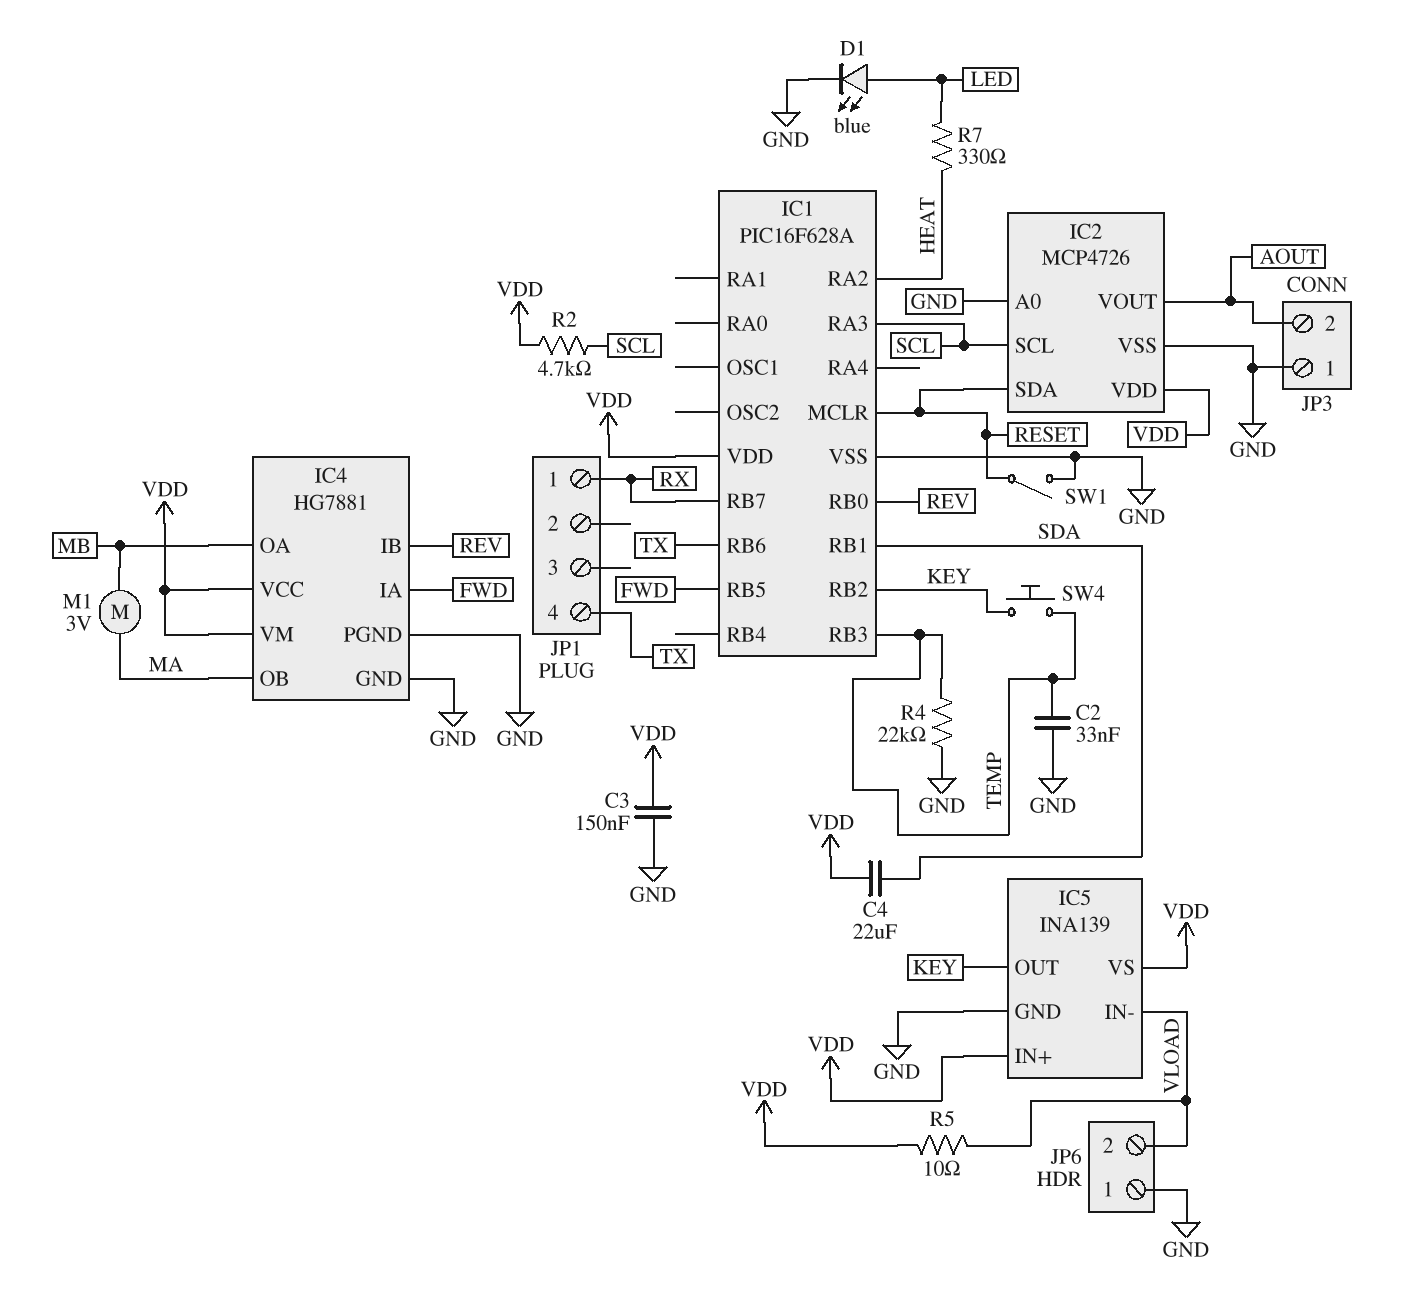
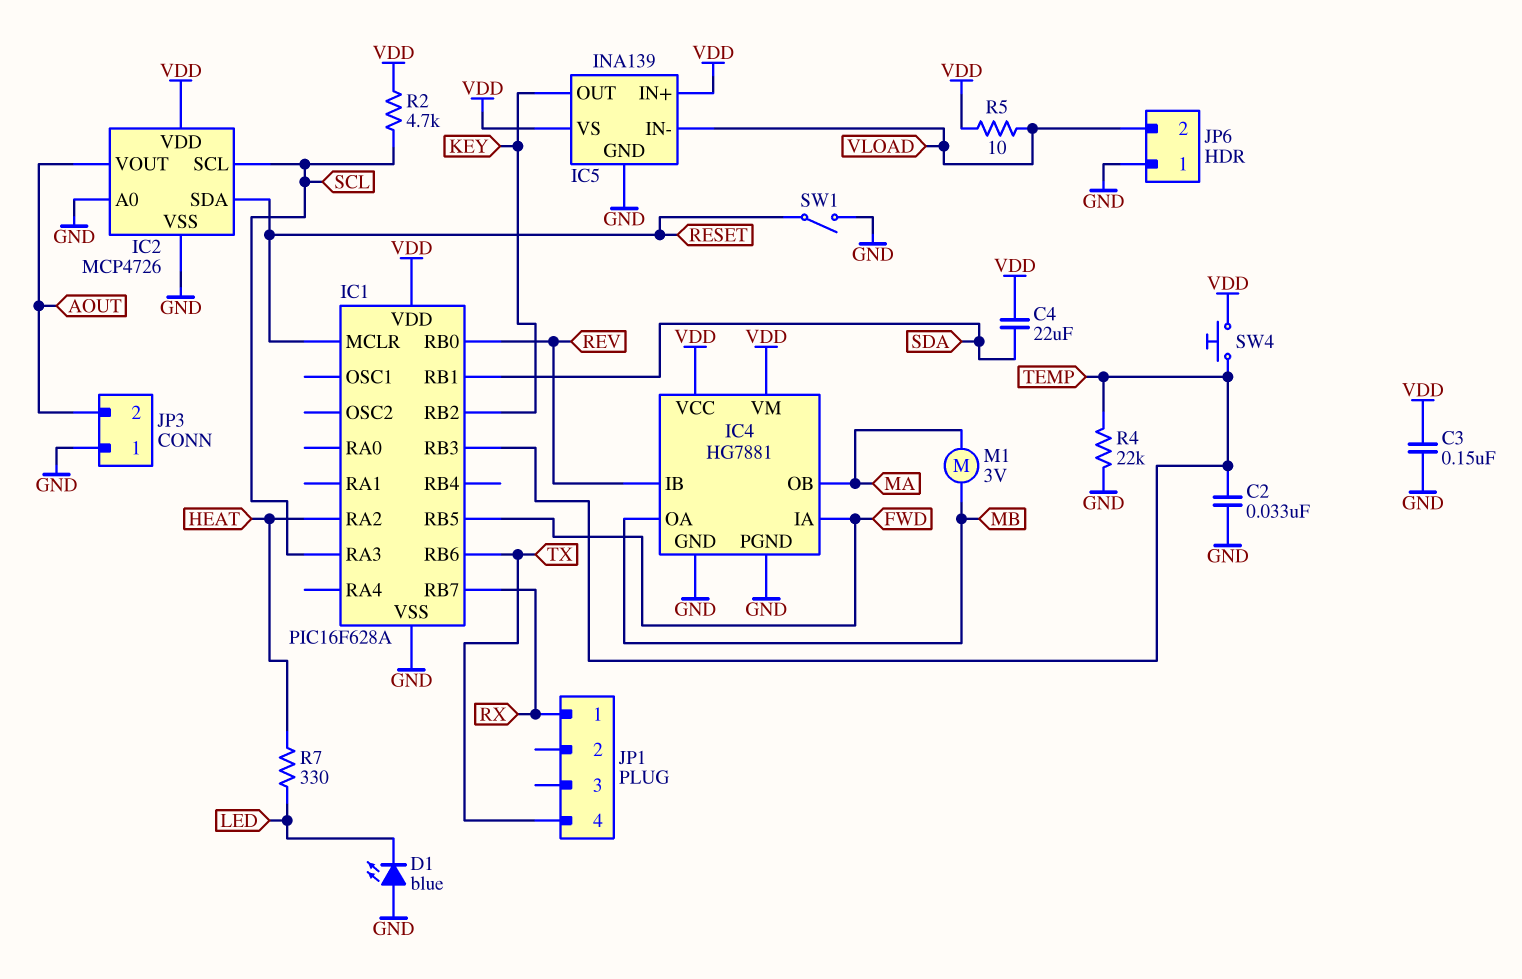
D1: LED blue (A LED, K GND) -> LED blue (A GND, K LED)
SW4: button (KEY, TEMP) -> button (TEMP, VDD)

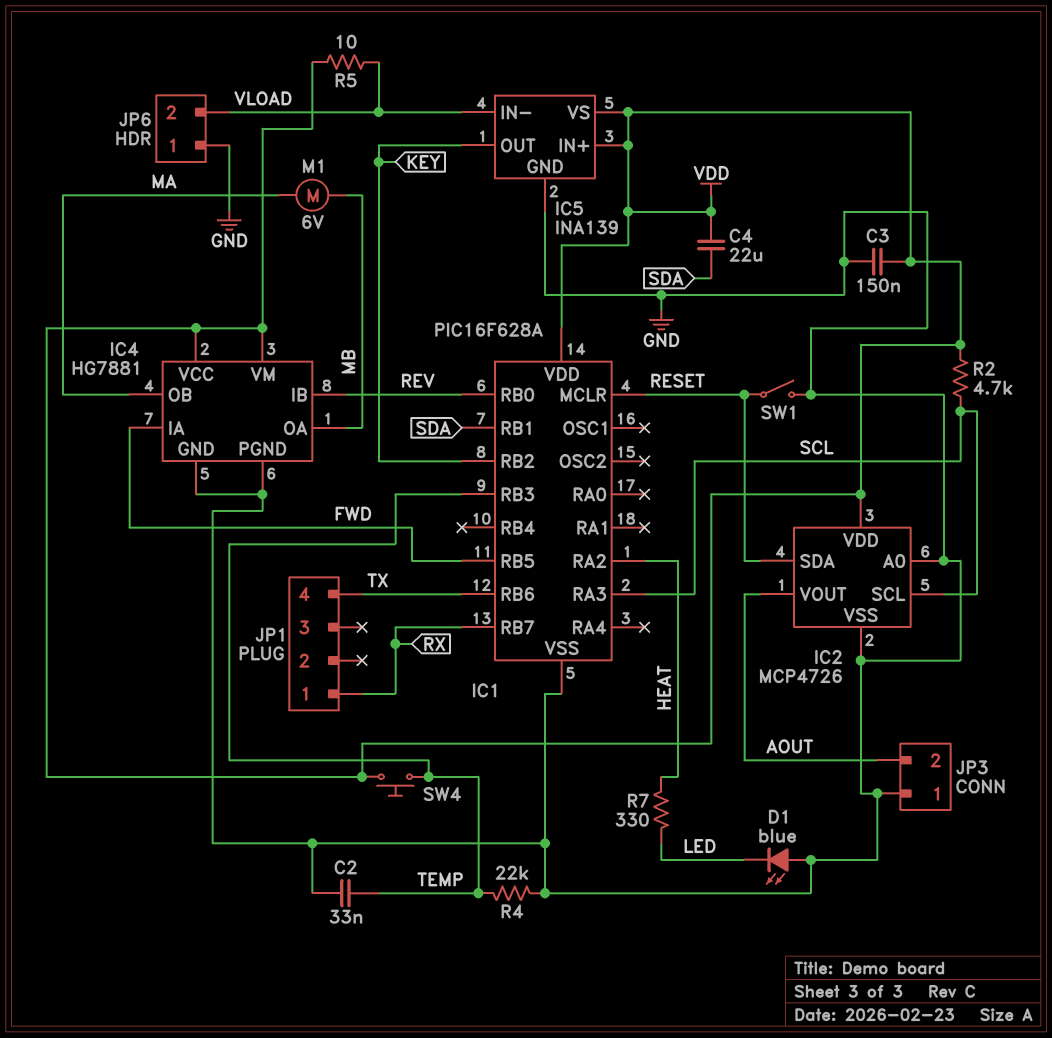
M1: motor 3V (MA, MB) -> motor 6V (MA, MB)

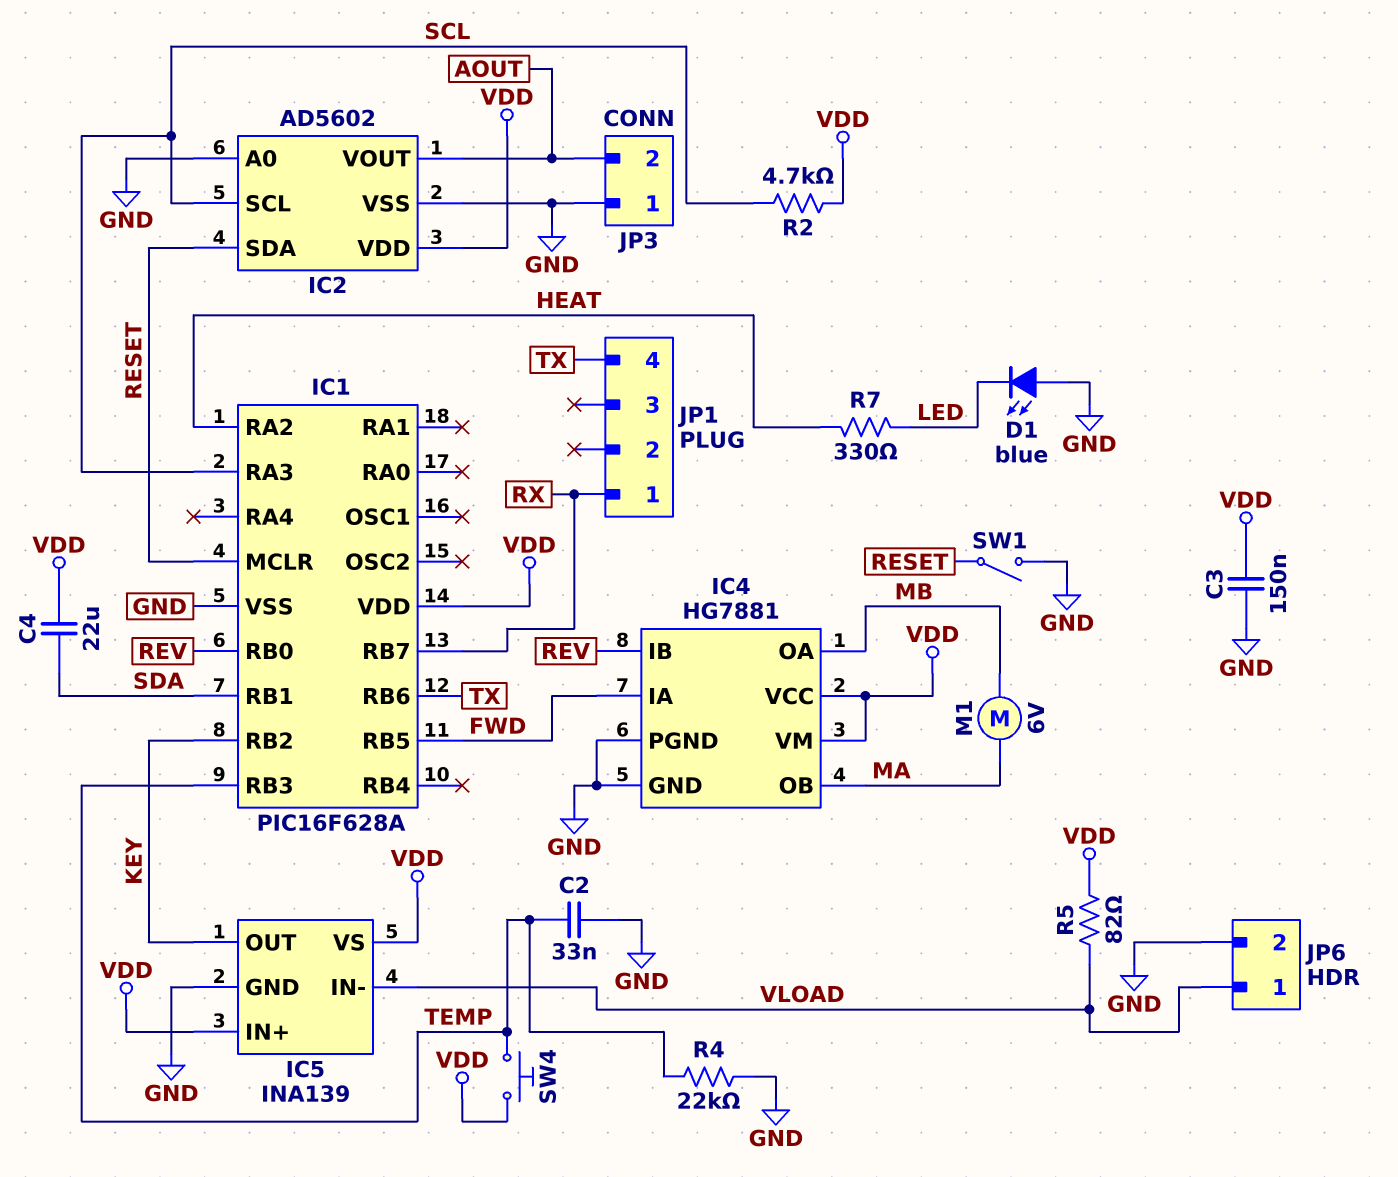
IC2: MCP4726 -> AD5602
JP6 pin 1: GND -> VLOAD
JP6 pin 2: VLOAD -> GND
R5: 10 (VDD, VLOAD) -> 82 (VDD, VLOAD)

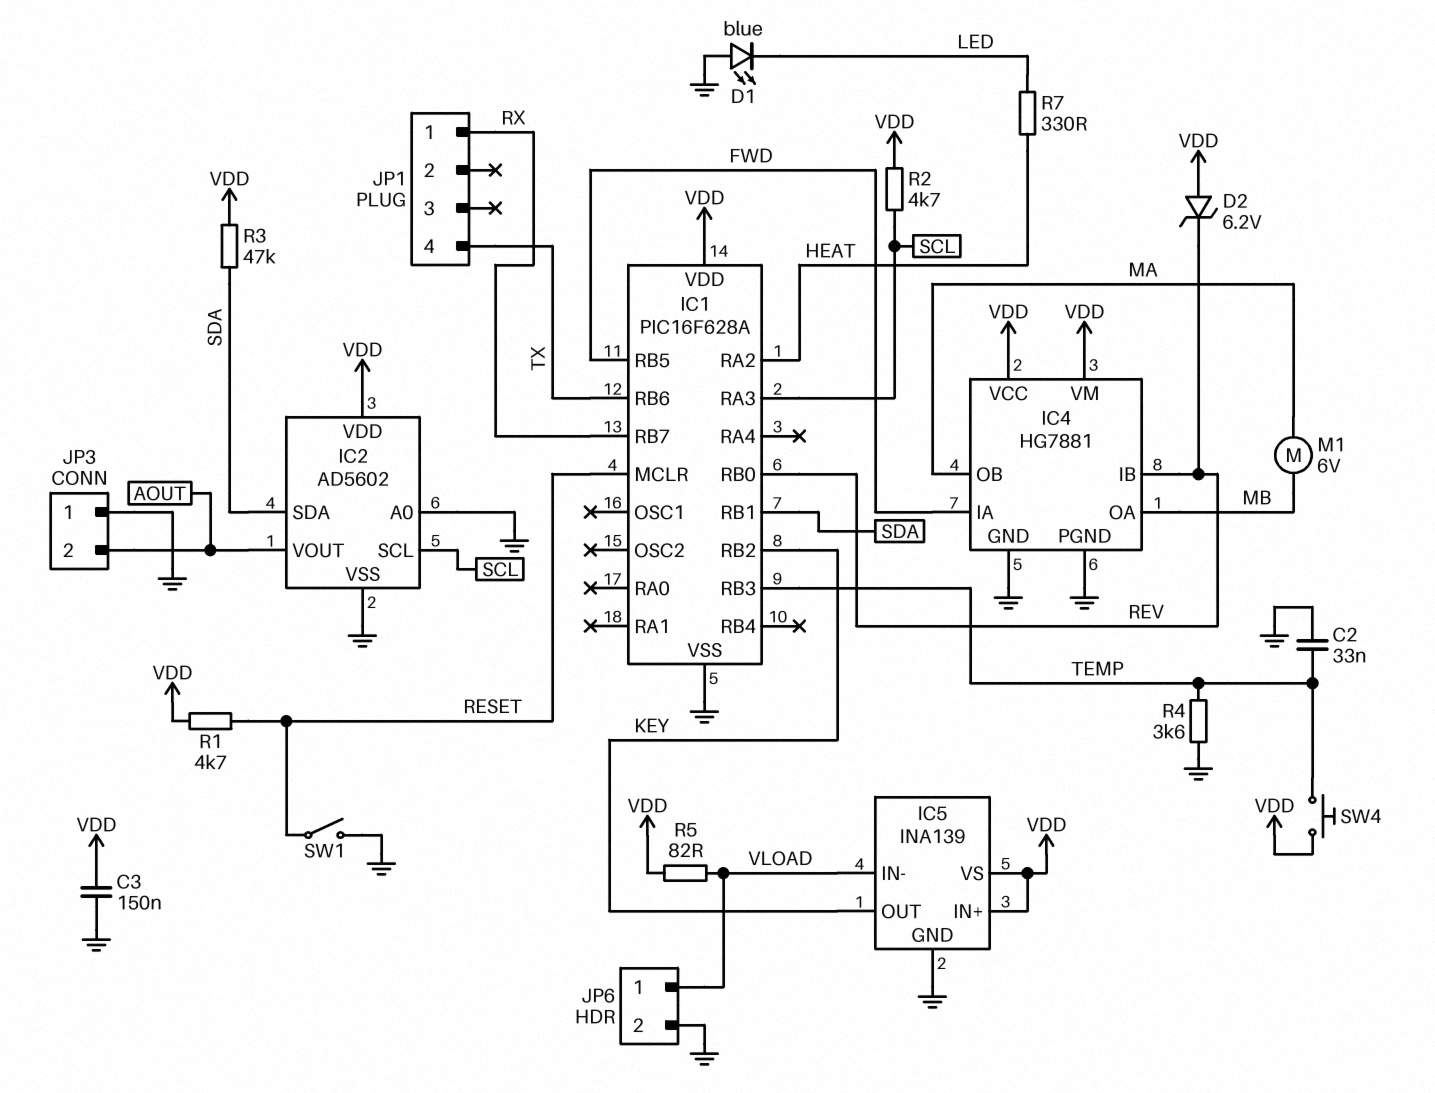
C4: 22uF (SDA, VDD) -> none
D2: none -> zener 6.2V (A VDD, K REV)
IC2 pin SDA: RESET -> SDA
R1: none -> 4.7k (RESET, VDD)
R3: none -> 47k (SDA, VDD)
R4: 22k (GND, TEMP) -> 3.6k (GND, TEMP)

